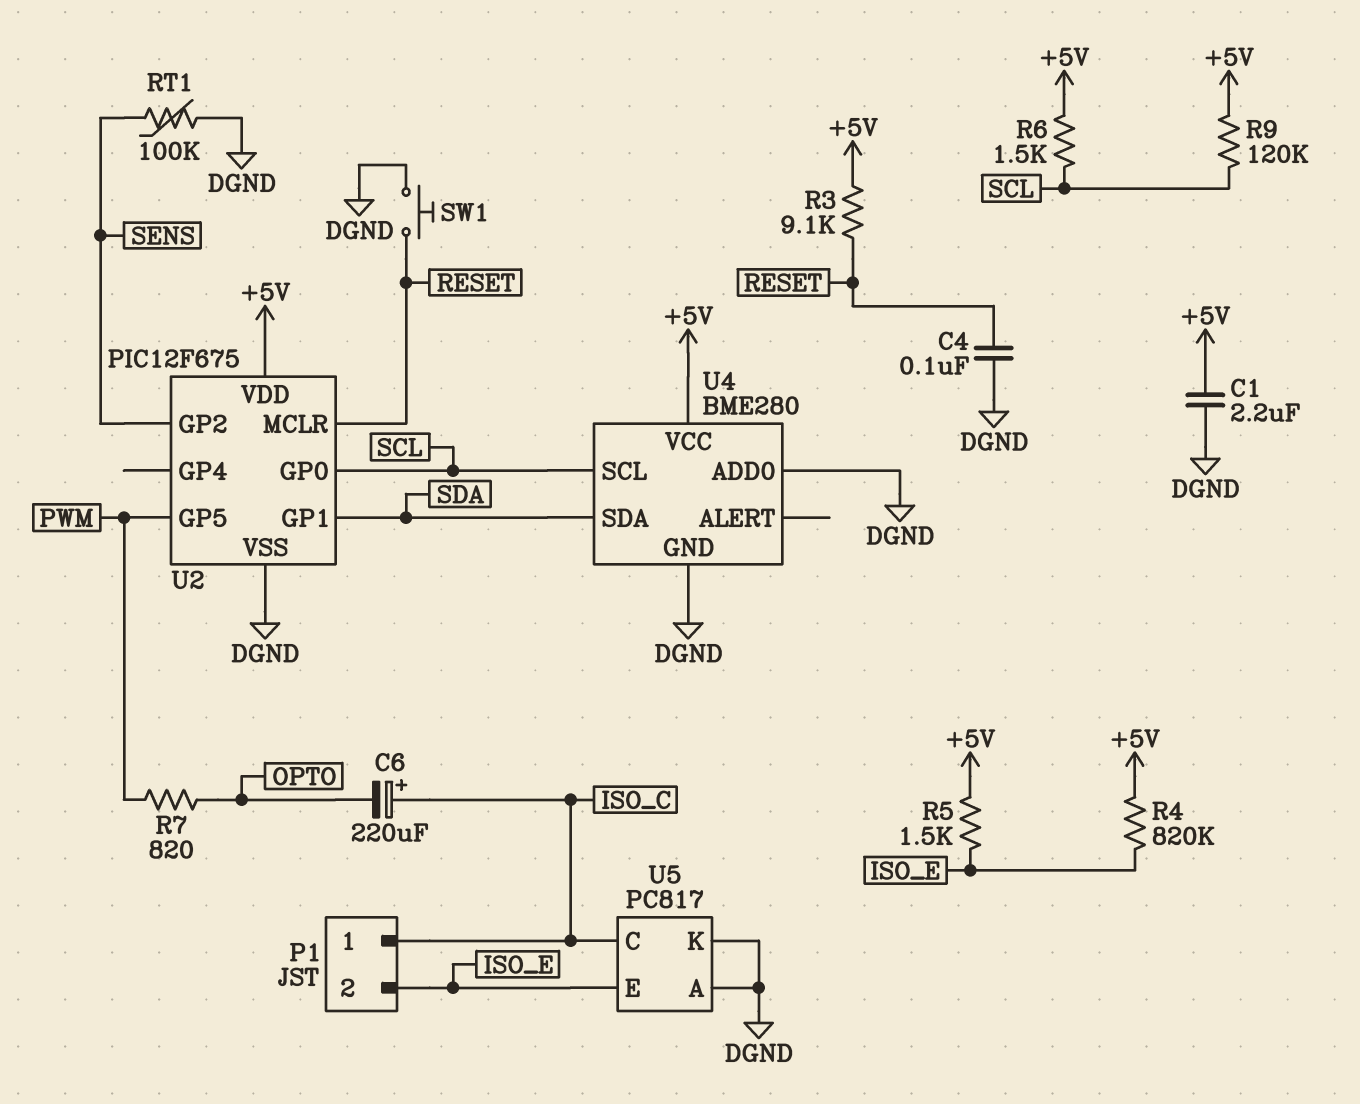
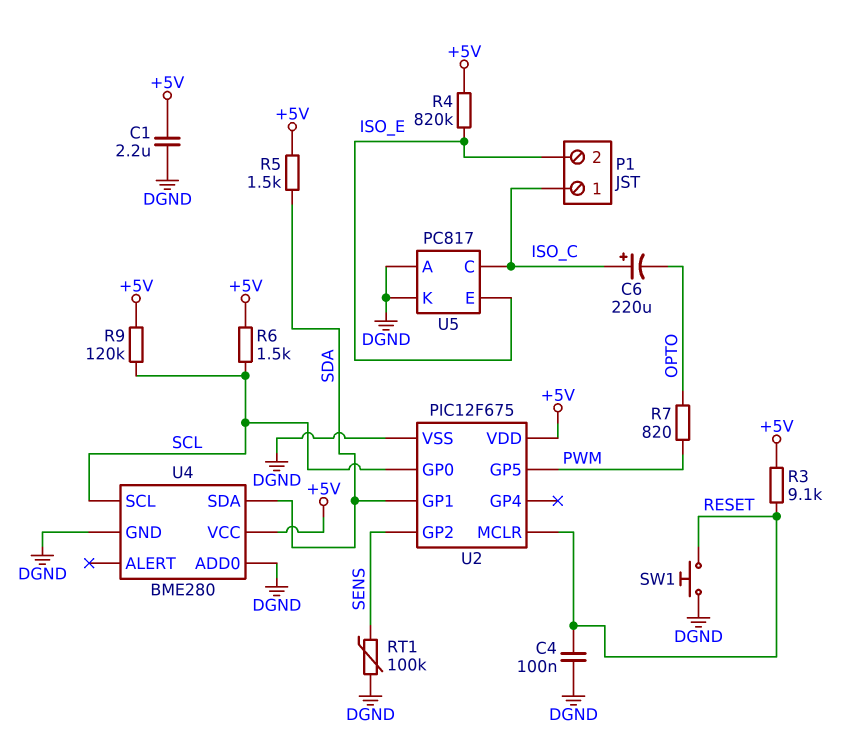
R5: 1.5k (+5V, ISO_E) -> 1.5k (+5V, SDA)

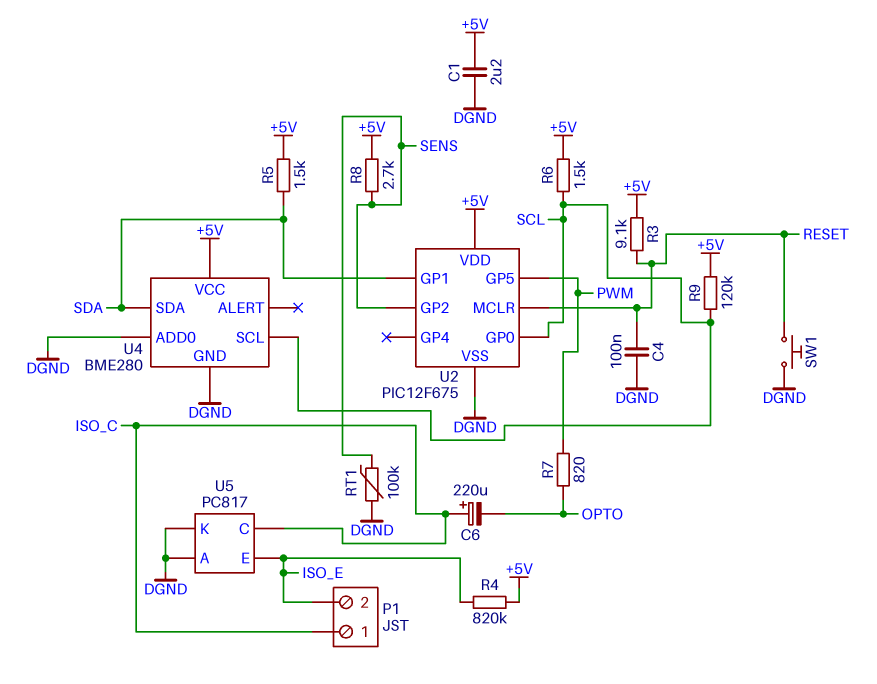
R8: none -> 2.7k (+5V, SENS)

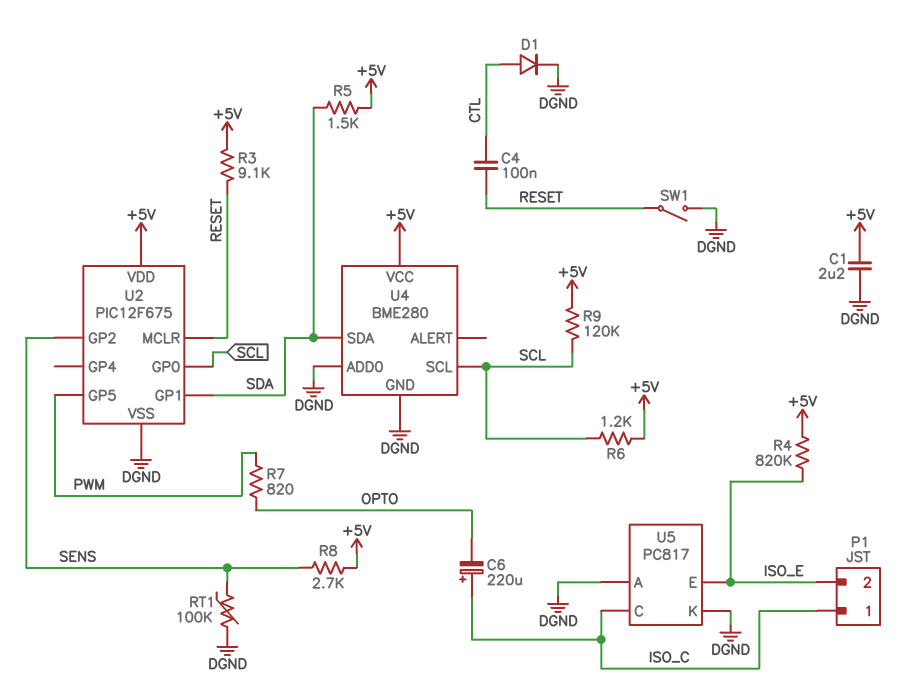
C4: 100nF (DGND, RESET) -> 100nF (CTL, RESET)
D1: none -> diode (A CTL, K DGND)
R6: 1.5k (+5V, SCL) -> 1.2k (+5V, SCL)
SW1: button (DGND, RESET) -> switch (DGND, RESET)

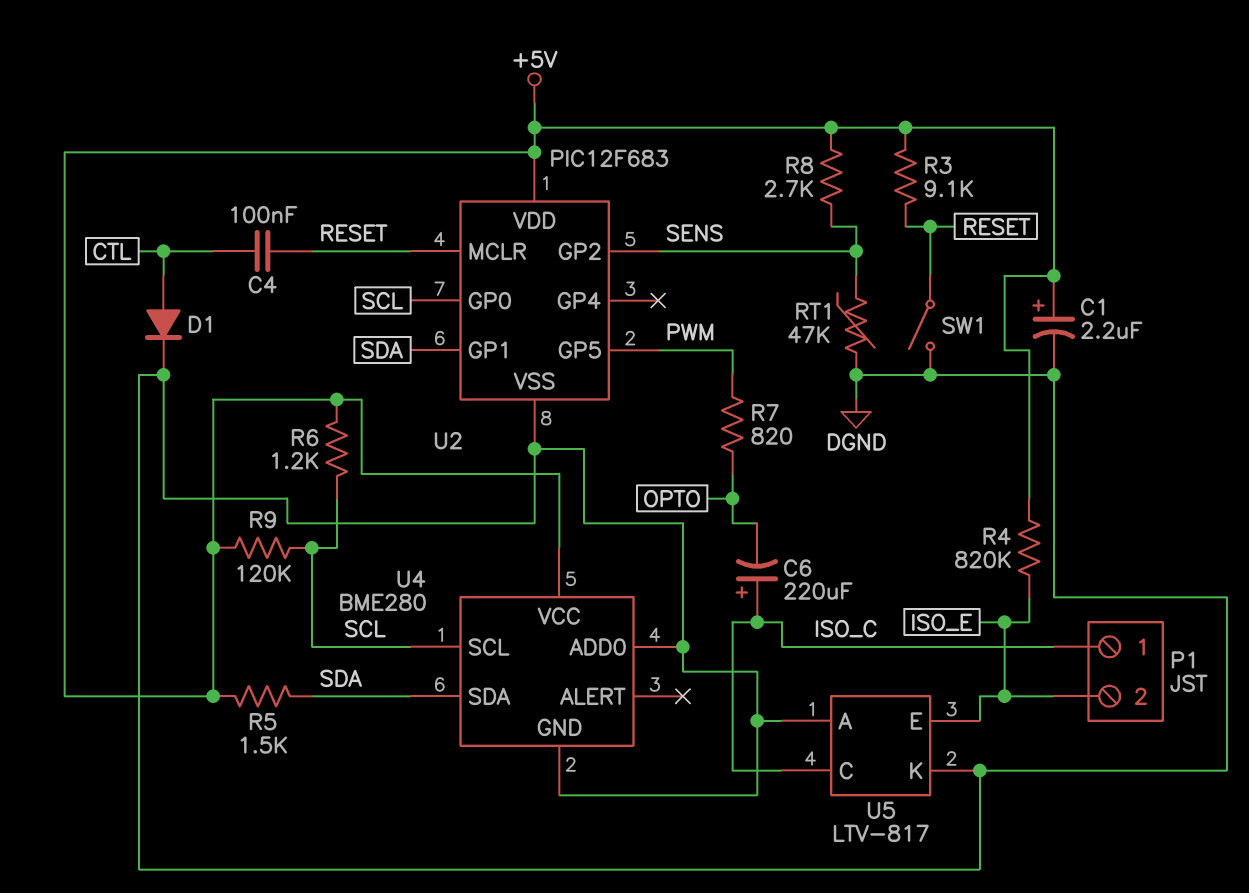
C1: 2.2uF (+5V, DGND) -> 2.2uF (plus +5V, minus DGND)
RT1: 100k (DGND, SENS) -> 47k (DGND, SENS)
U2: PIC12F675 -> PIC12F683
U5: PC817 -> LTV-817

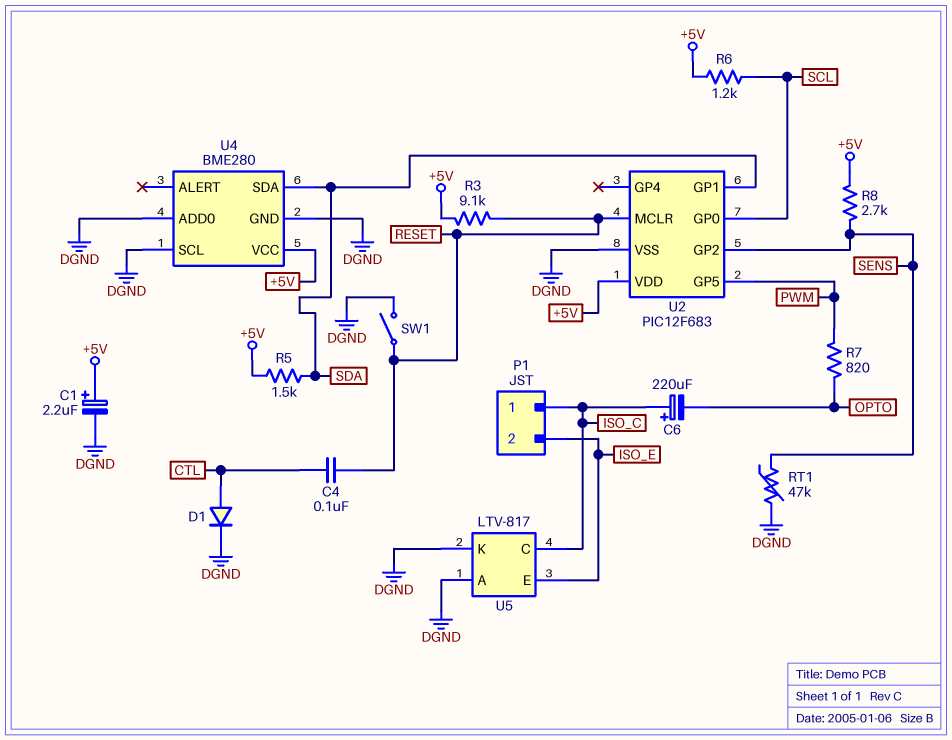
R4: 820k (+5V, ISO_E) -> none
R9: 120k (+5V, SCL) -> none
U4 pin SCL: SCL -> DGND

